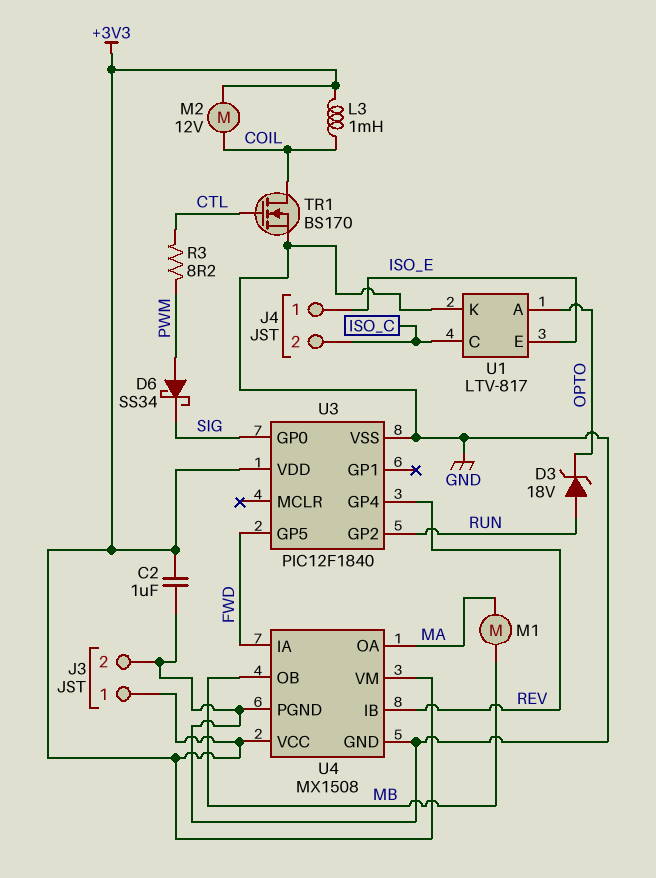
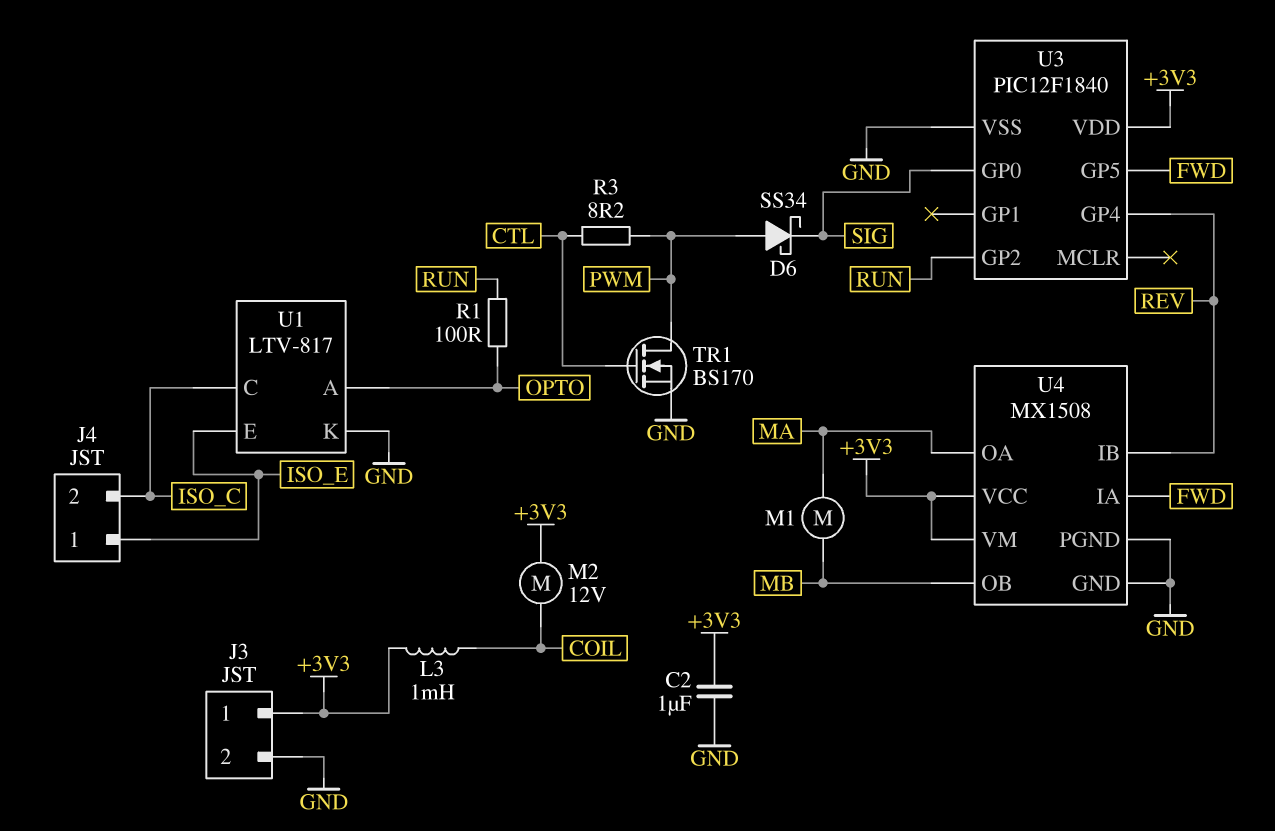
D3: zener 18V (A RUN, K OPTO) -> none
R1: none -> 100 (OPTO, RUN)
TR1: NMOS BS170 (G CTL, D COIL, S GND) -> NMOS BS170 (G CTL, D PWM, S GND)

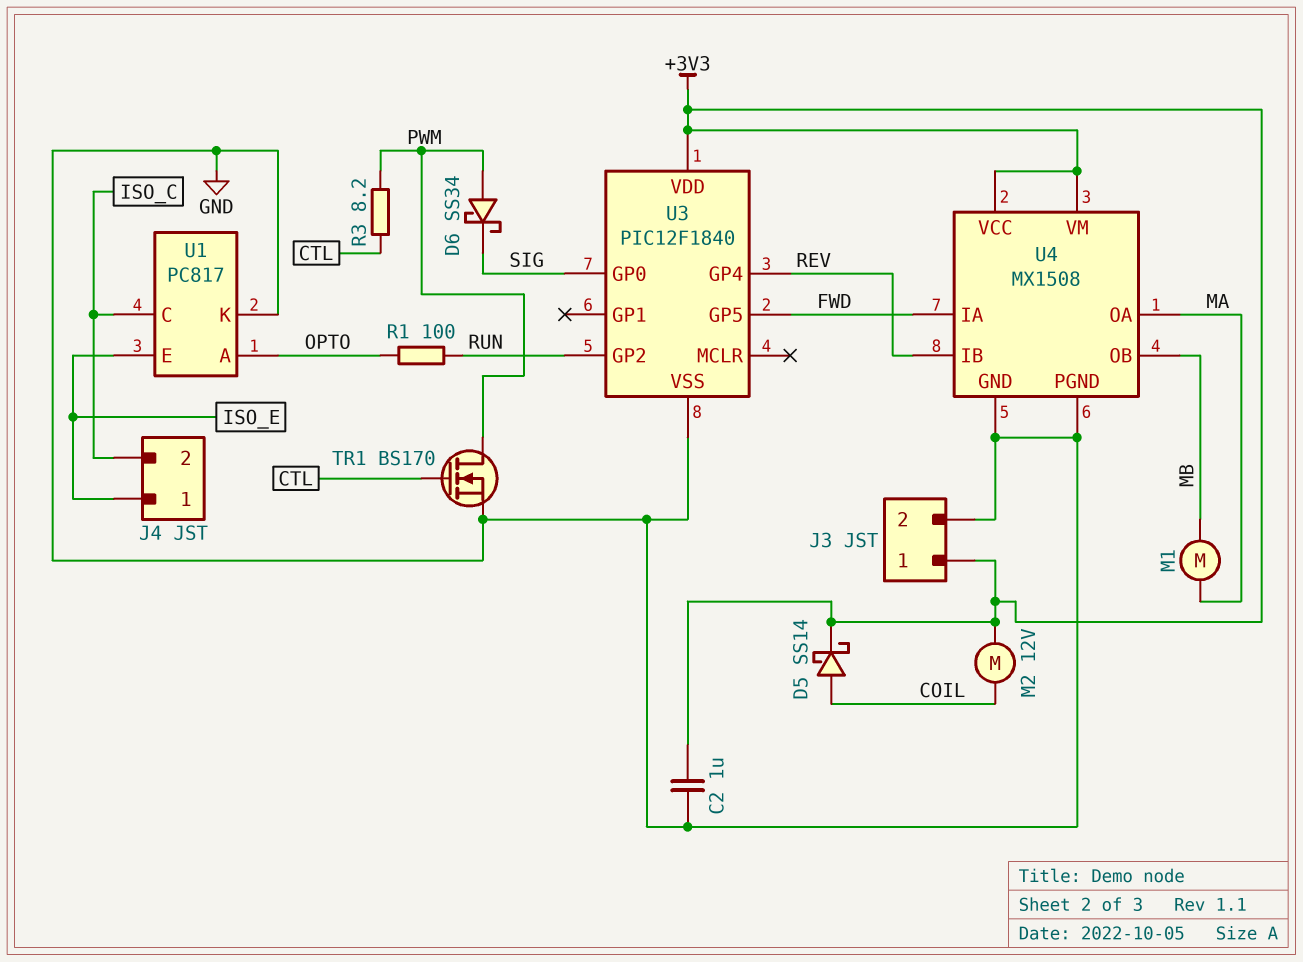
D5: none -> schottky SS14 (A COIL, K +3V3)
L3: 1mH (+3V3, COIL) -> none
U1: LTV-817 -> PC817

